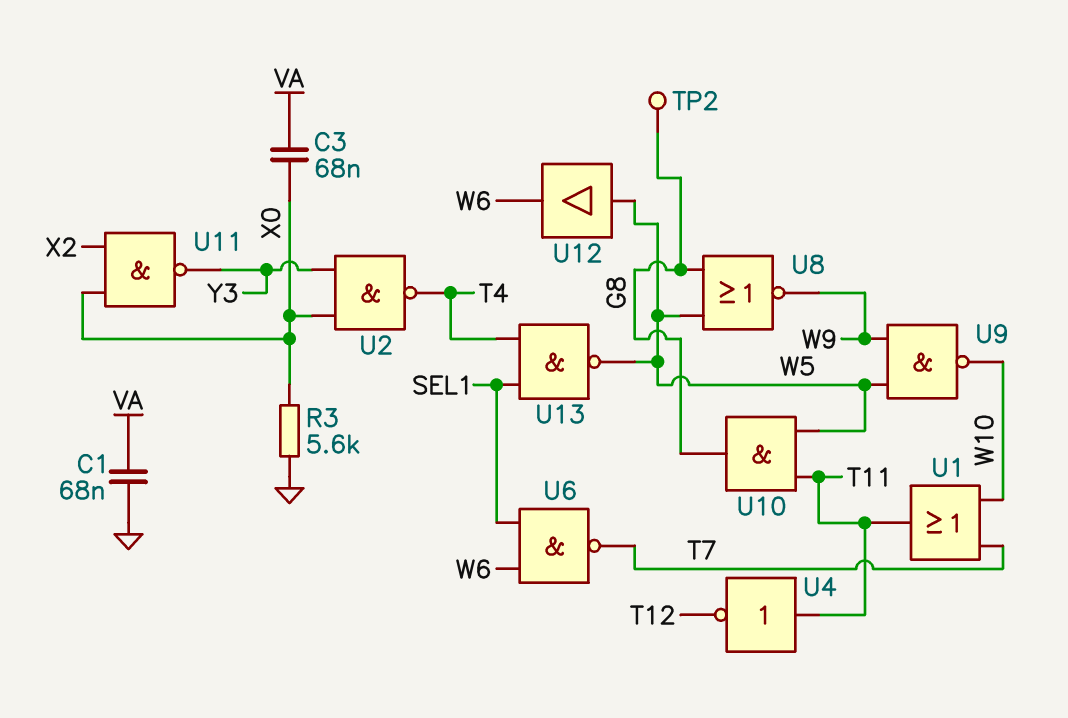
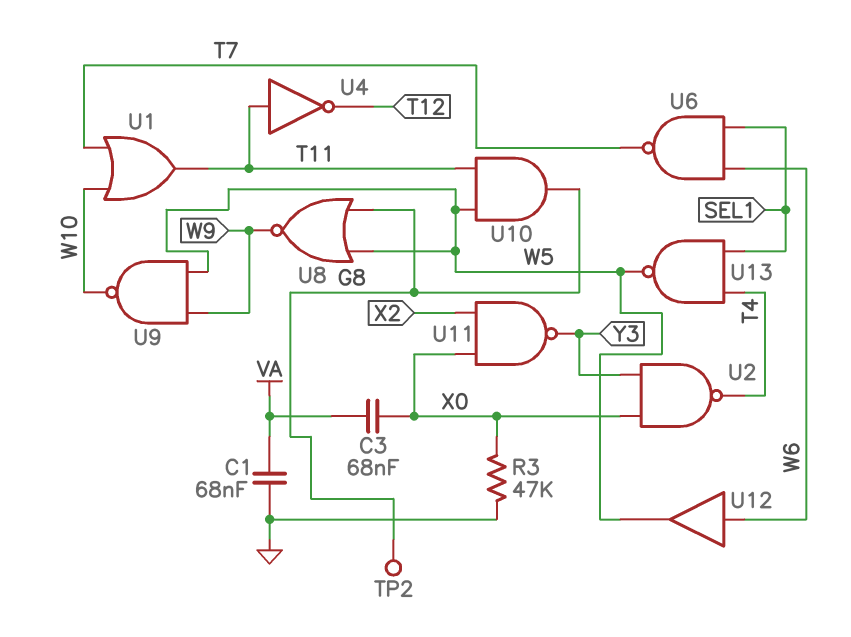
R3: 5.6k (GND, X0) -> 47k (GND, X0)
U12: buffer (in W5, out W6) -> buffer (in W6, out W5)

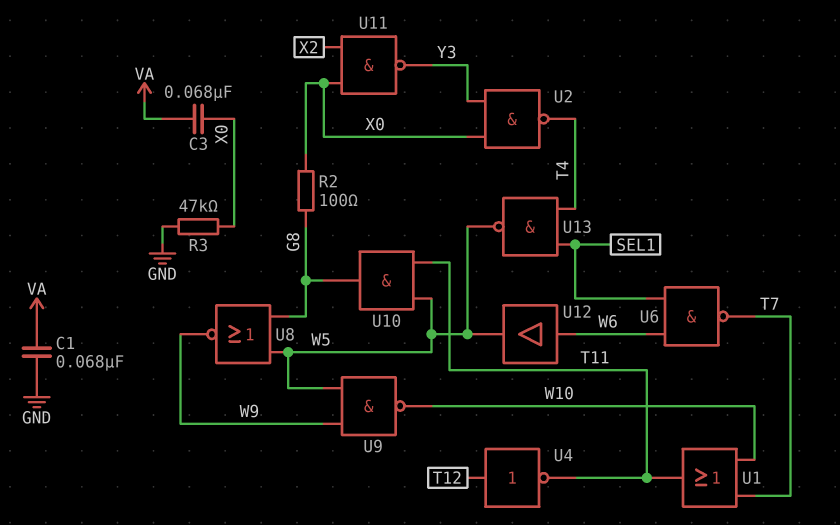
R2: none -> 100 (G8, X0)
TP2: test point (G8) -> none
U4: NOT (in T11, out T12) -> NOT (in T12, out T11)

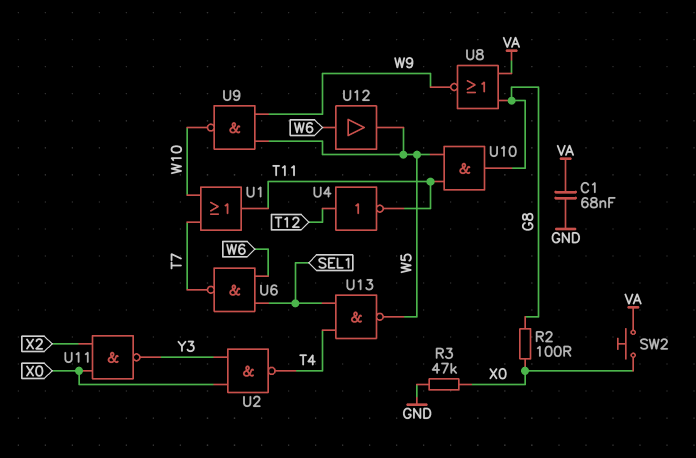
C3: 68nF (VA, X0) -> none
SW2: none -> button (VA, X0)
U8: NOR (in G8, in W5, out W9) -> NOR (in G8, in VA, out W9)

